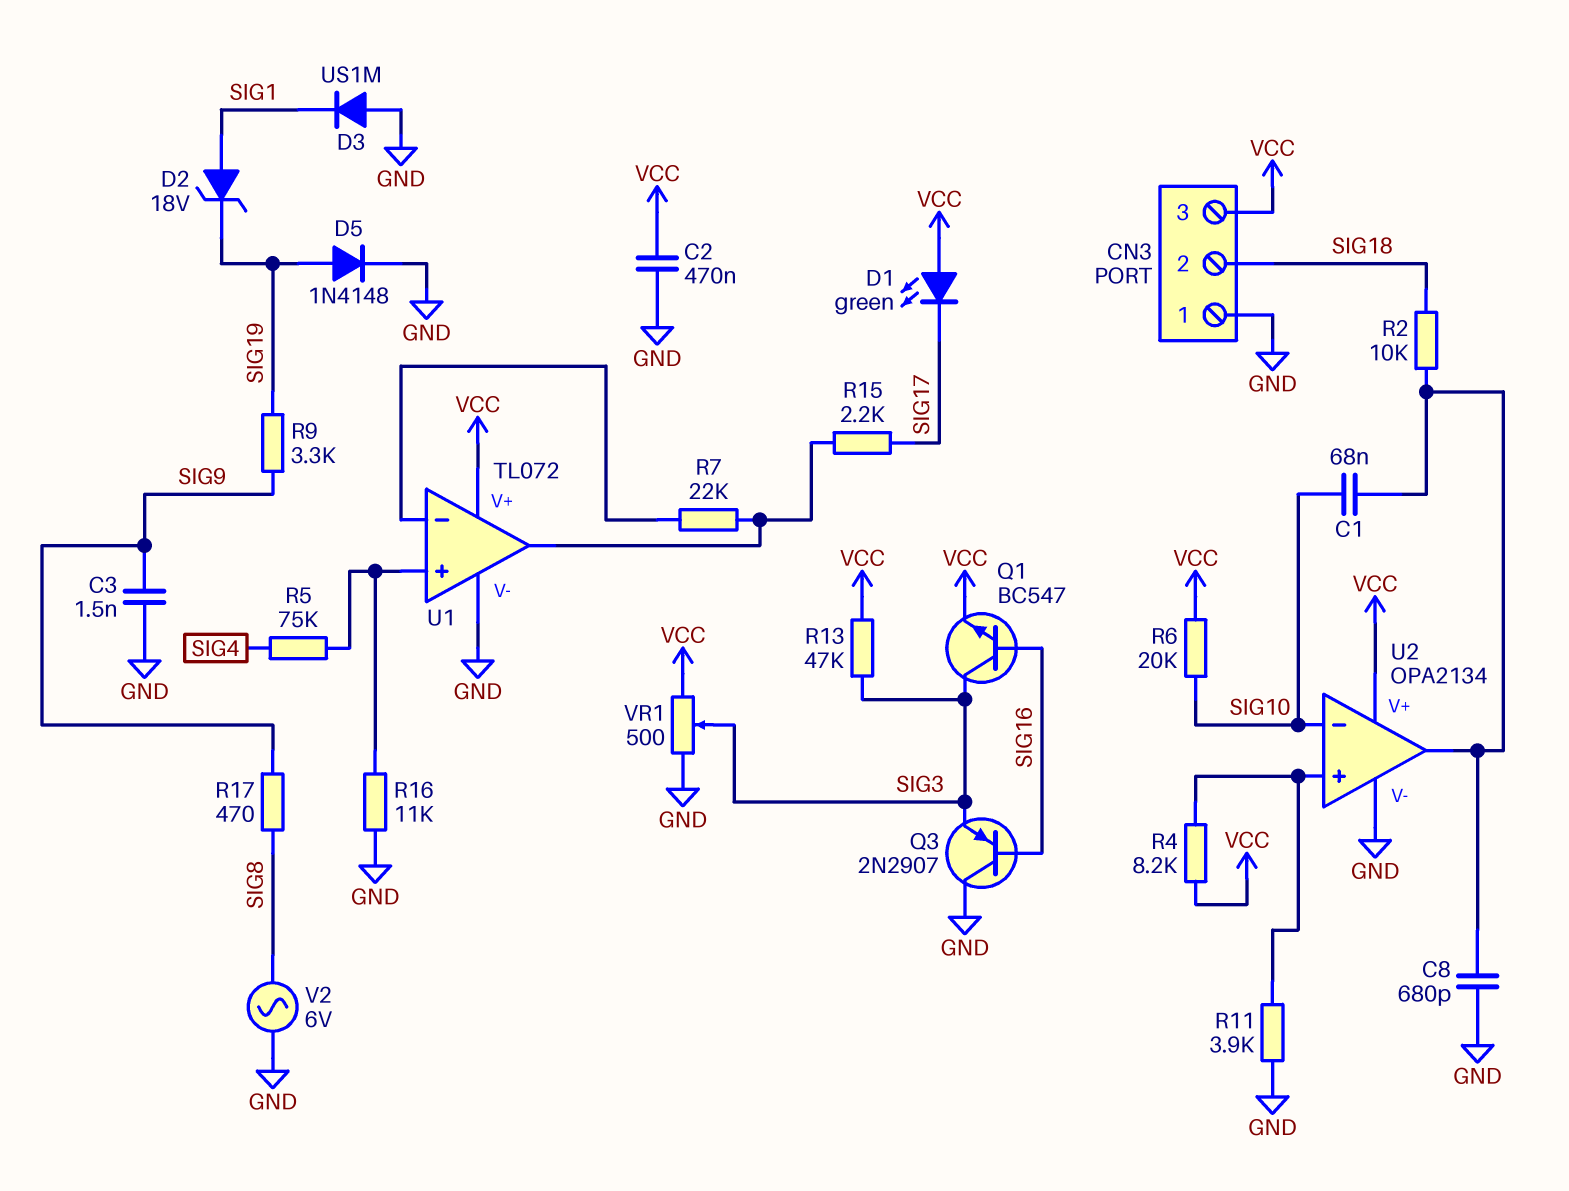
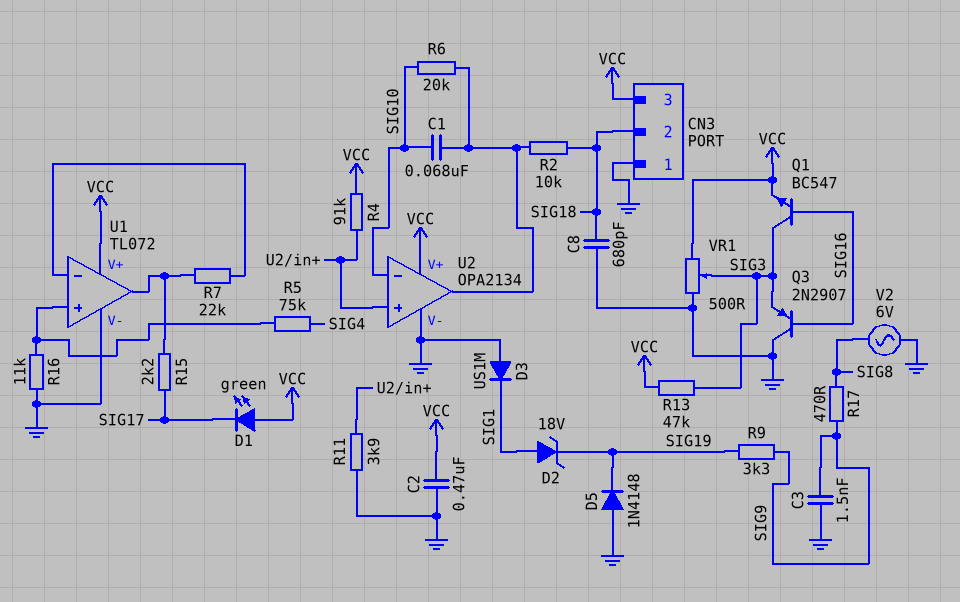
C8: 680pF (GND, U2/out) -> 680pF (GND, SIG18)
D5: diode 1N4148 (A SIG19, K GND) -> diode 1N4148 (A GND, K SIG19)
R4: 8.2k (U2/in+, VCC) -> 91k (U2/in+, VCC)
R6: 20k (SIG10, VCC) -> 20k (SIG10, U2/out)

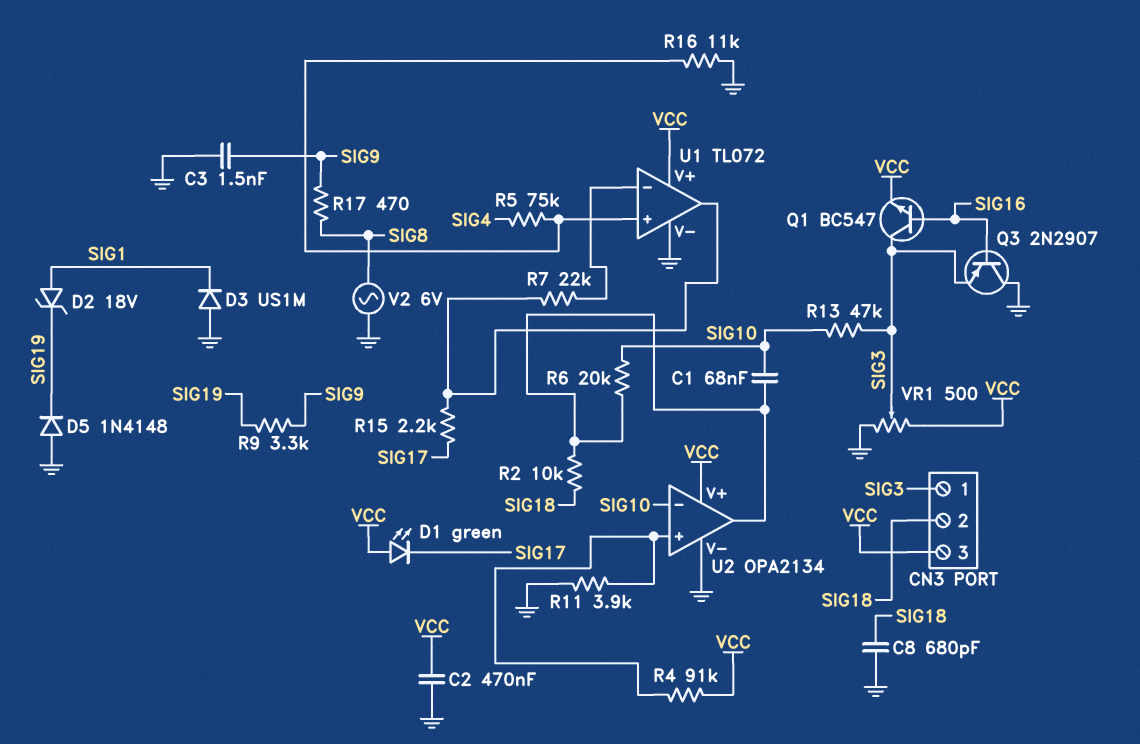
CN3 pin 1: GND -> SIG3
R13: 47k (SIG3, VCC) -> 47k (SIG3, SIG10)

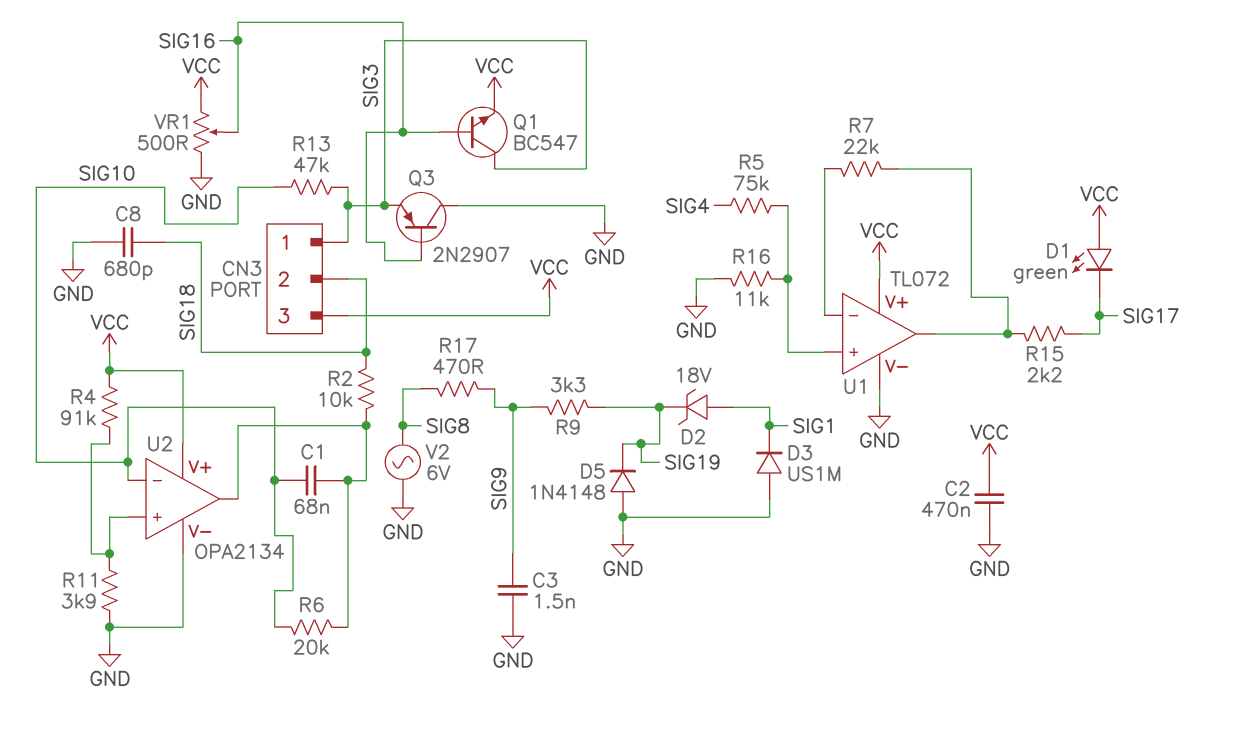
VR1: 500 (GND, VCC, wiper SIG3) -> 500 (GND, VCC, wiper SIG16)

